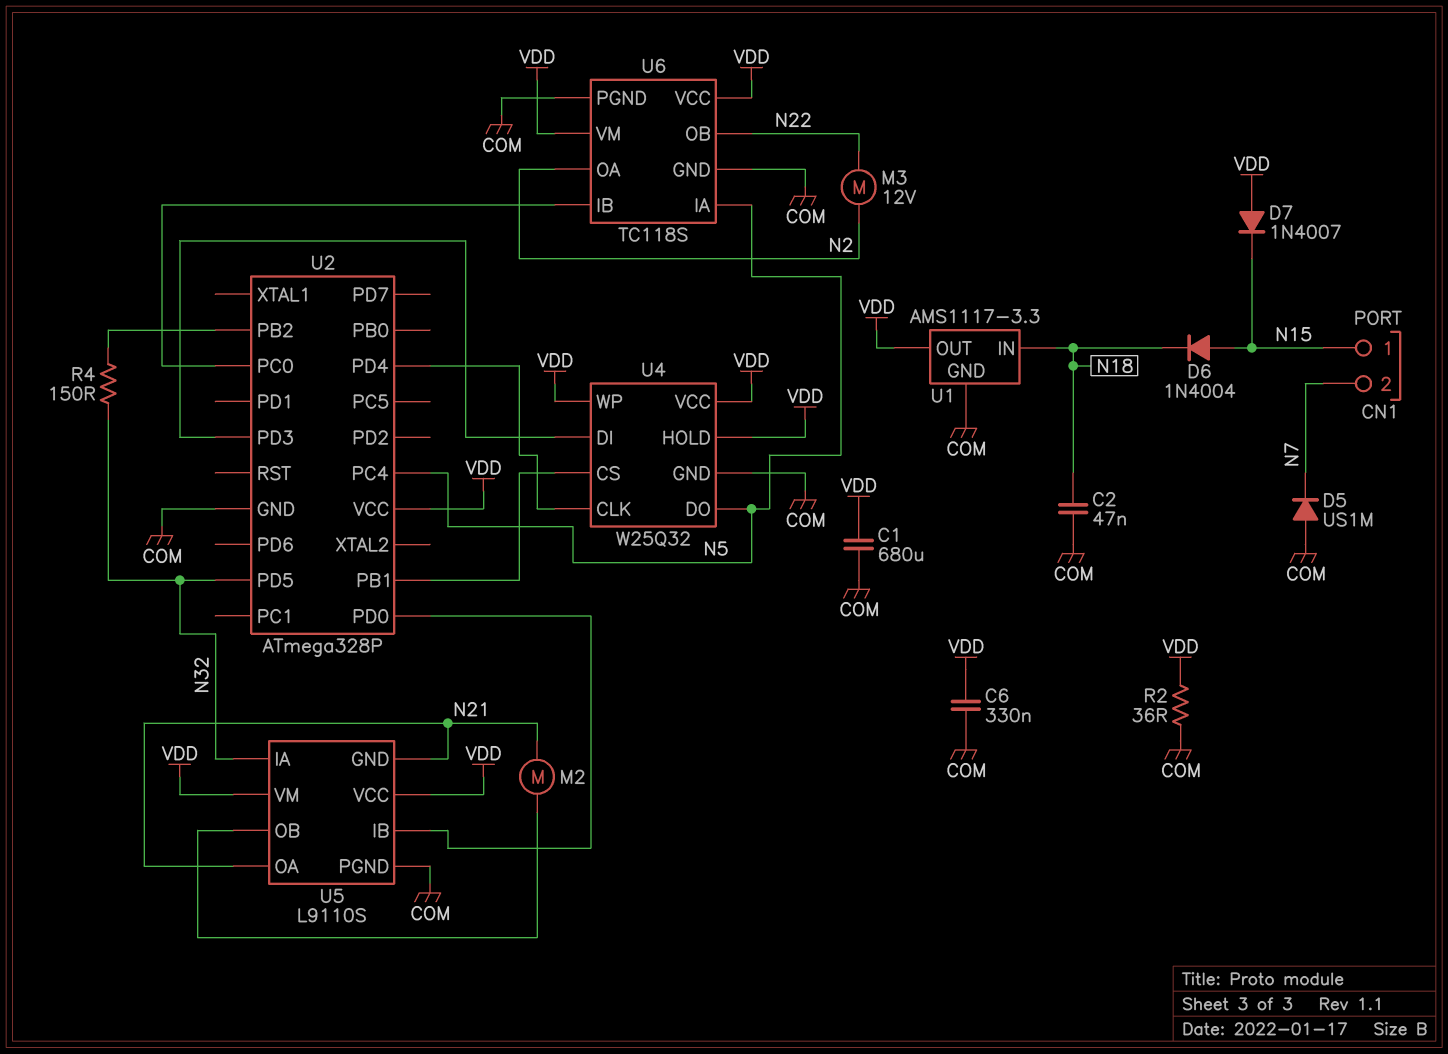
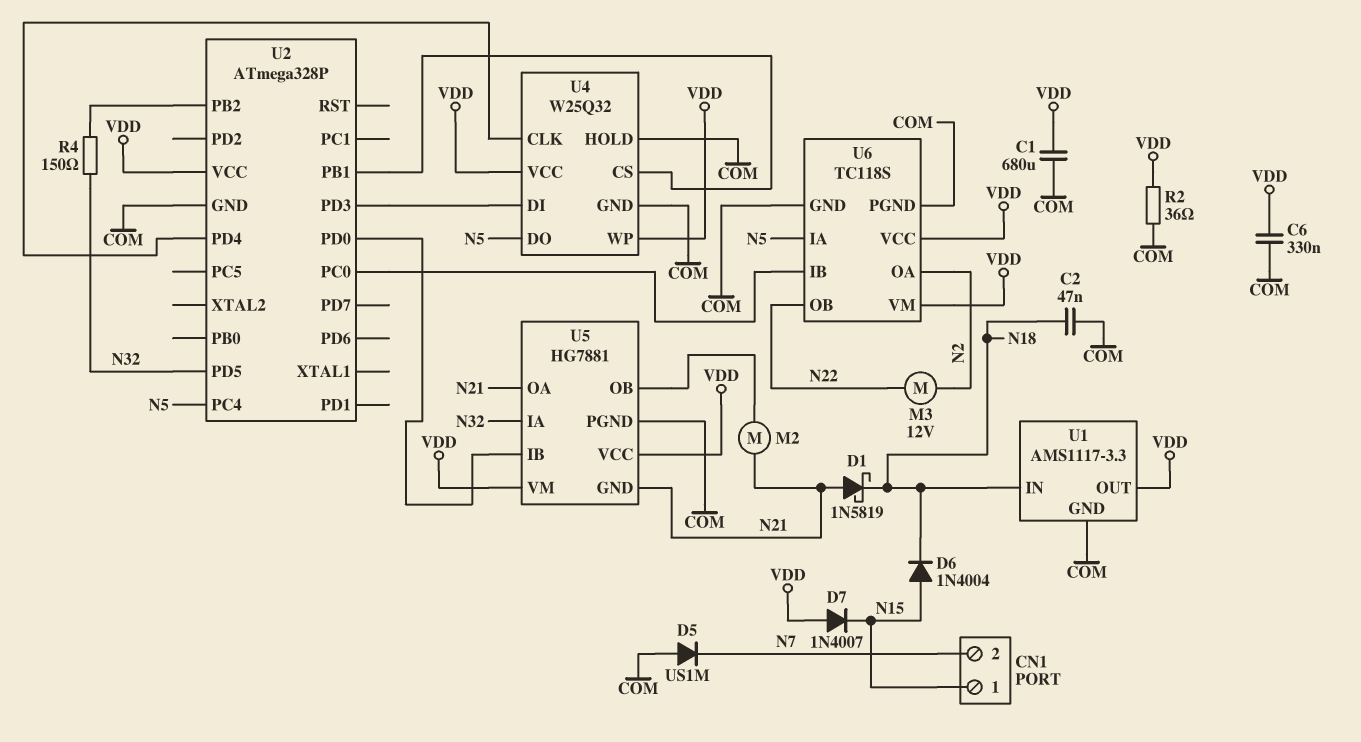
D1: none -> schottky 1N5819 (A N21, K N18)
U4 pin HOLD: VDD -> COM
U5: L9110S -> HG7881

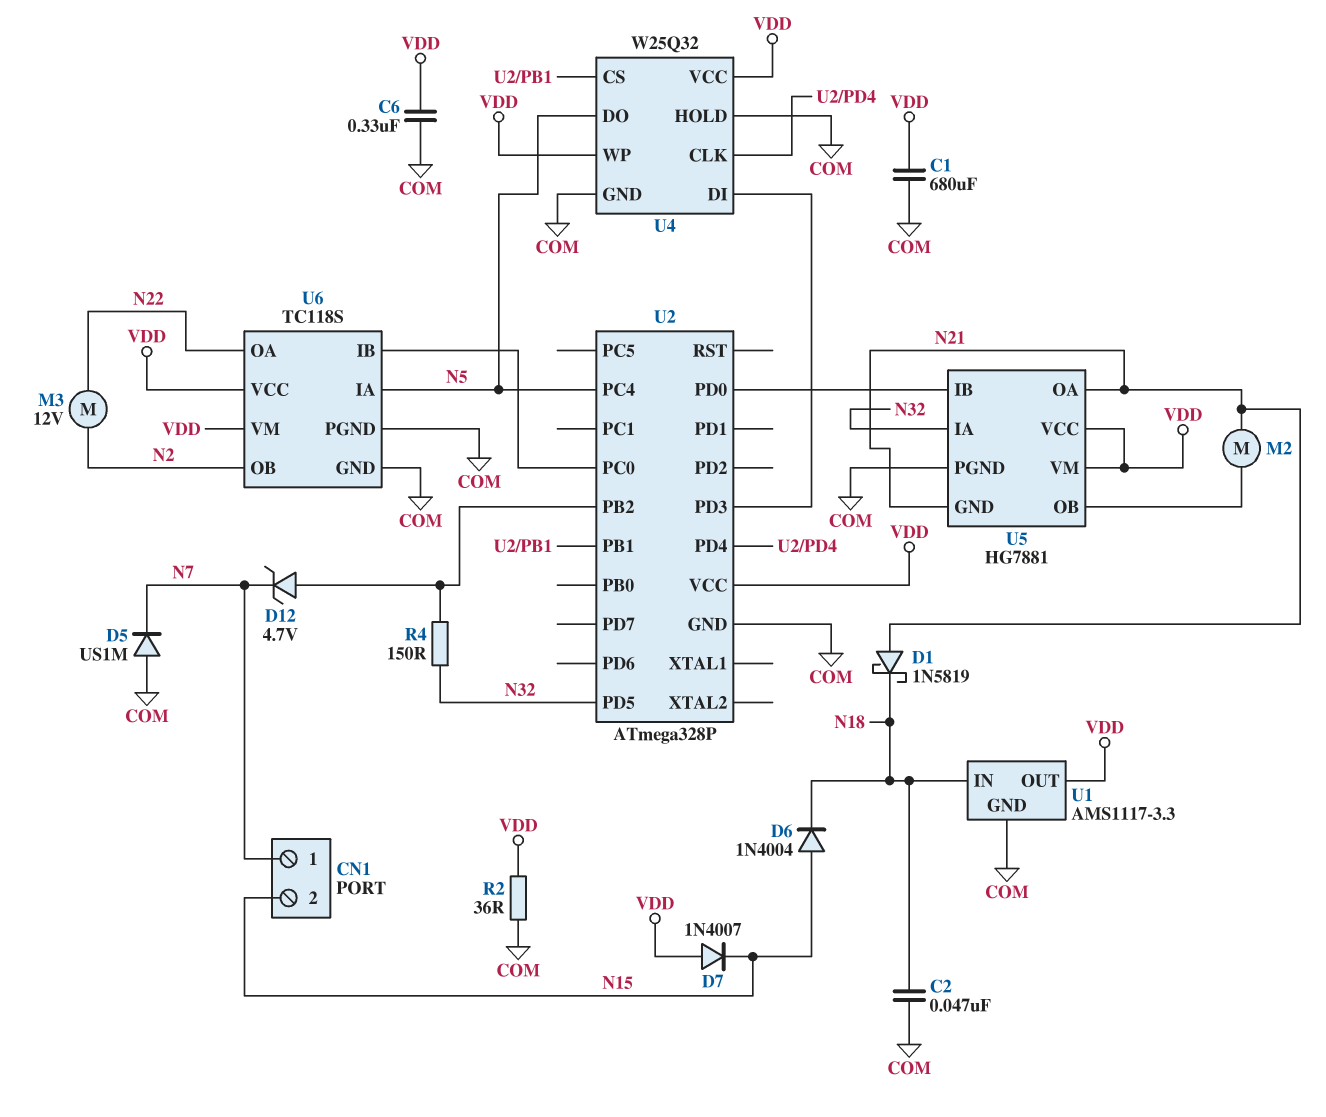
CN1 pin 1: N15 -> N7
CN1 pin 2: N7 -> N15
D12: none -> zener 4.7V (A U2/PB2, K N7)
U6 pin OA: N2 -> N22
U6 pin OB: N22 -> N2

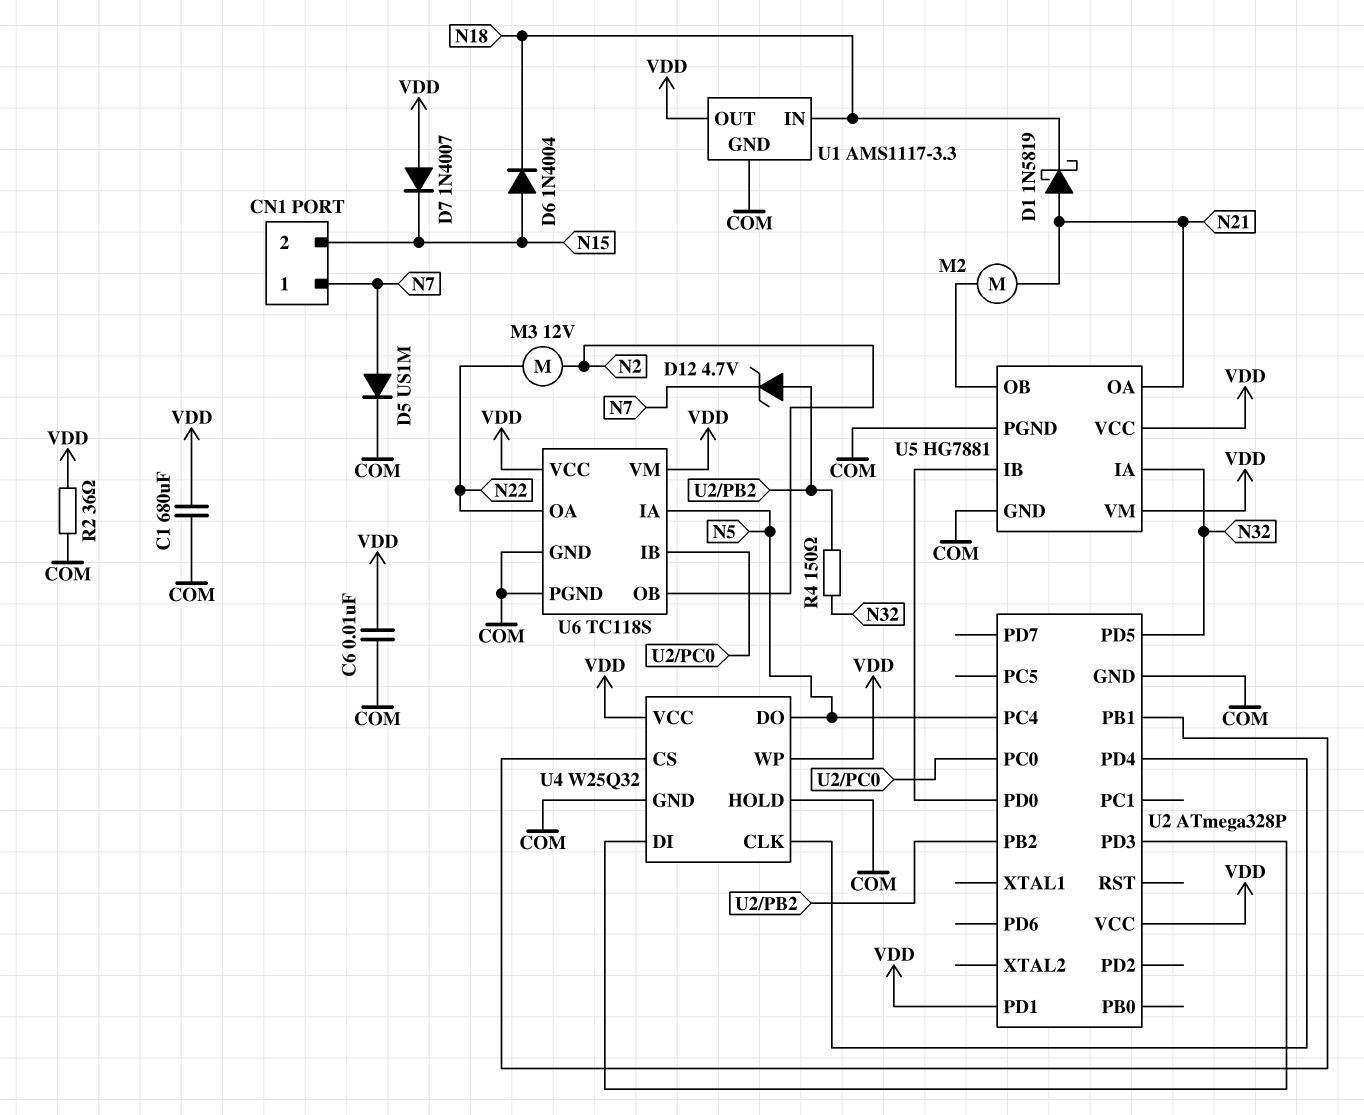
C2: 47nF (COM, N18) -> none
C6: 330nF (COM, VDD) -> 10nF (COM, VDD)
D5: diode US1M (A COM, K N7) -> diode US1M (A N7, K COM)
U2 pin PD1: none -> VDD
U5 pin GND: N21 -> COM

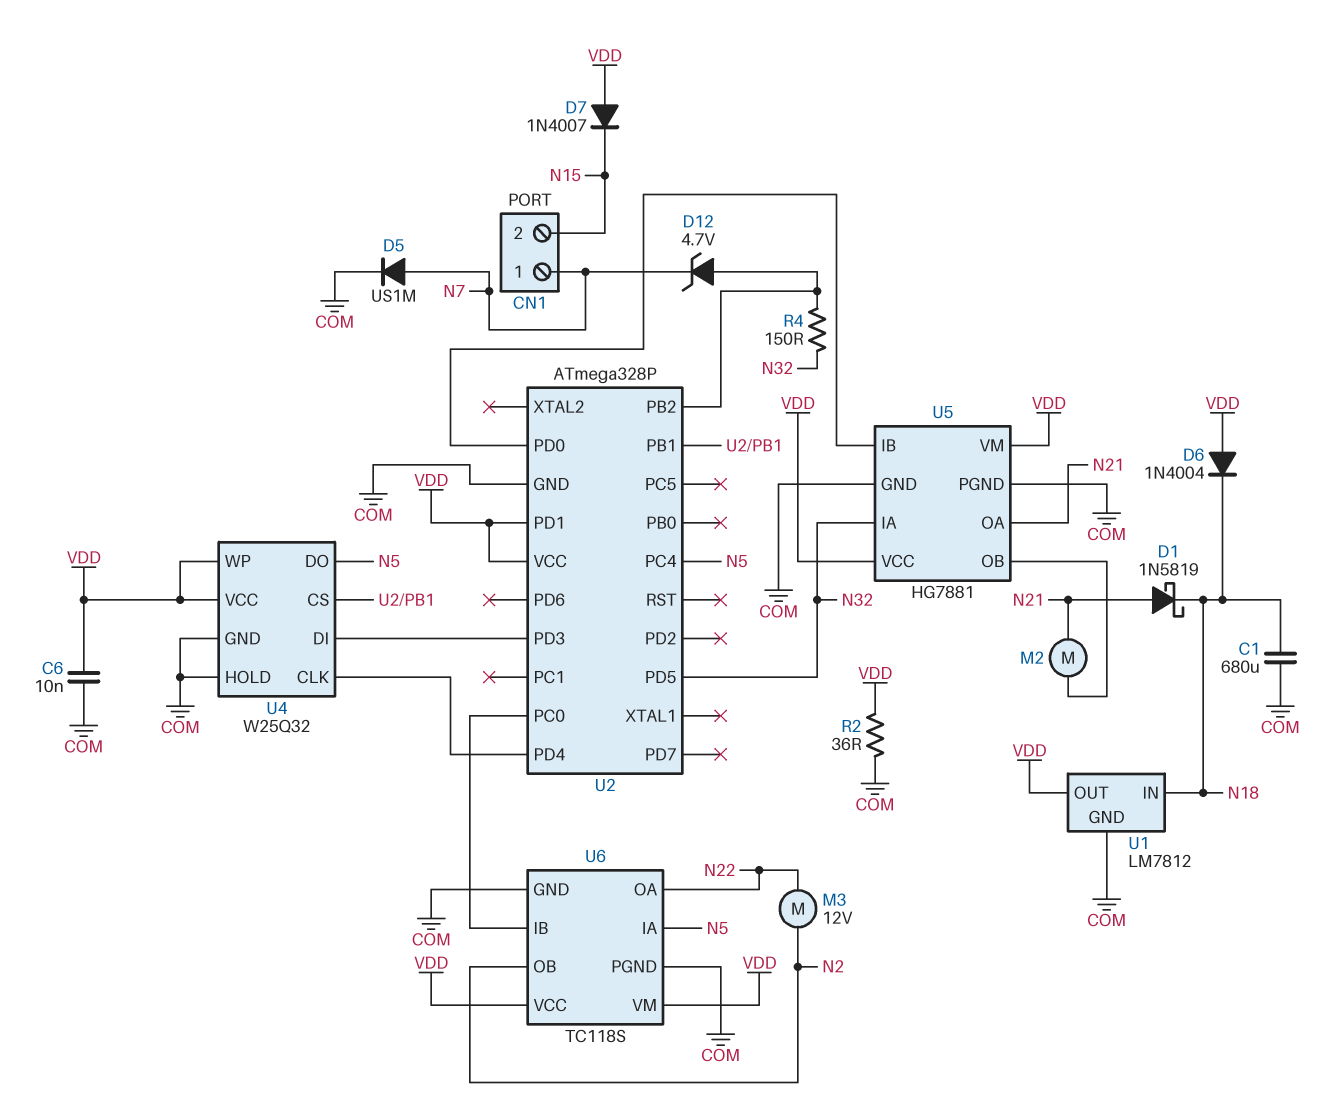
C1: 680uF (COM, VDD) -> 680uF (COM, N18)
D6: diode 1N4004 (A N15, K N18) -> diode 1N4004 (A VDD, K N18)
U1: AMS1117-3.3 -> LM7812

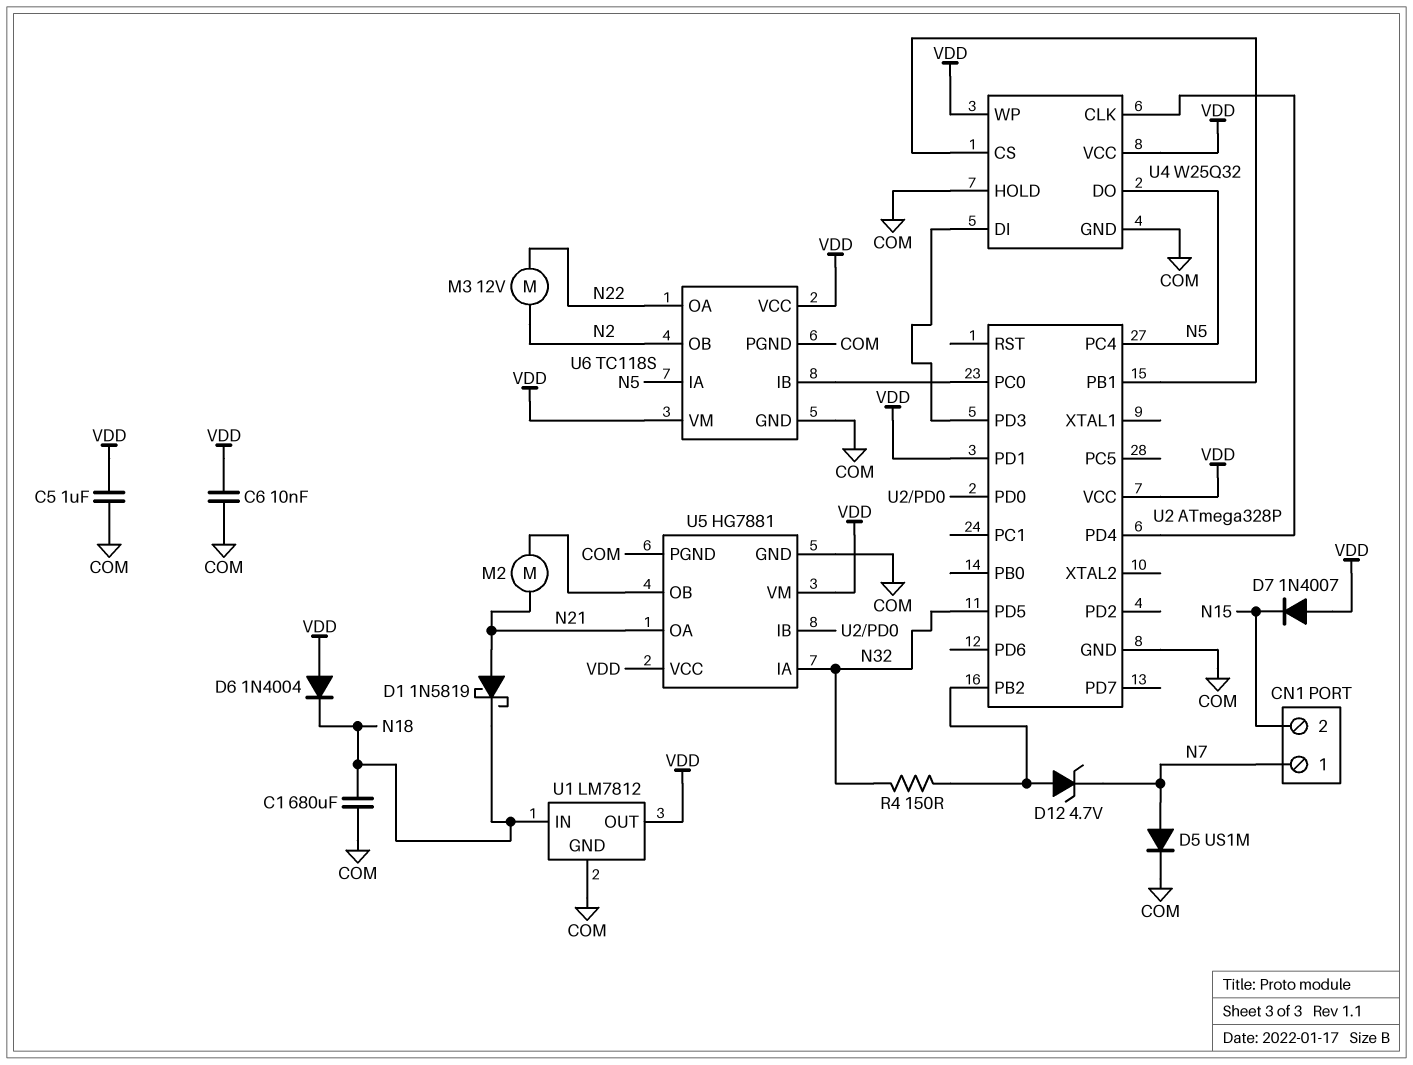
C5: none -> 1uF (COM, VDD)
R2: 36 (COM, VDD) -> none

